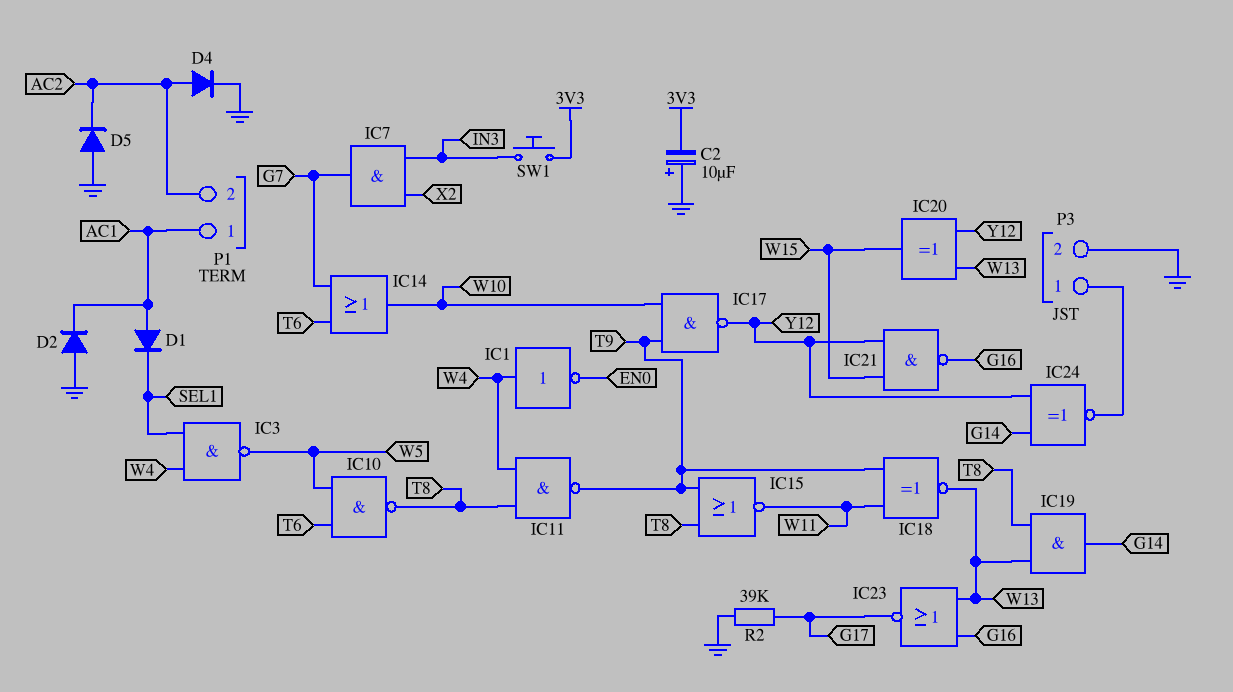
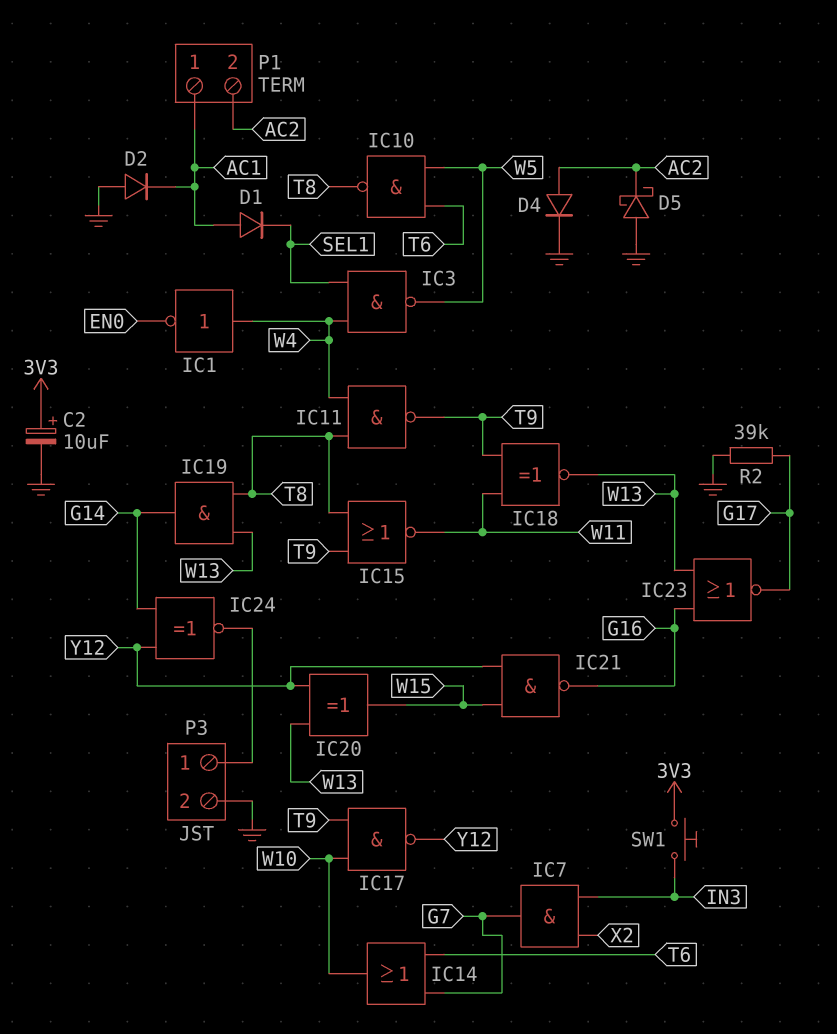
C2: 10uF (plus GND, minus 3V3) -> 10uF (plus 3V3, minus GND)
D5: diode (A GND, K AC2) -> schottky (A GND, K AC2)

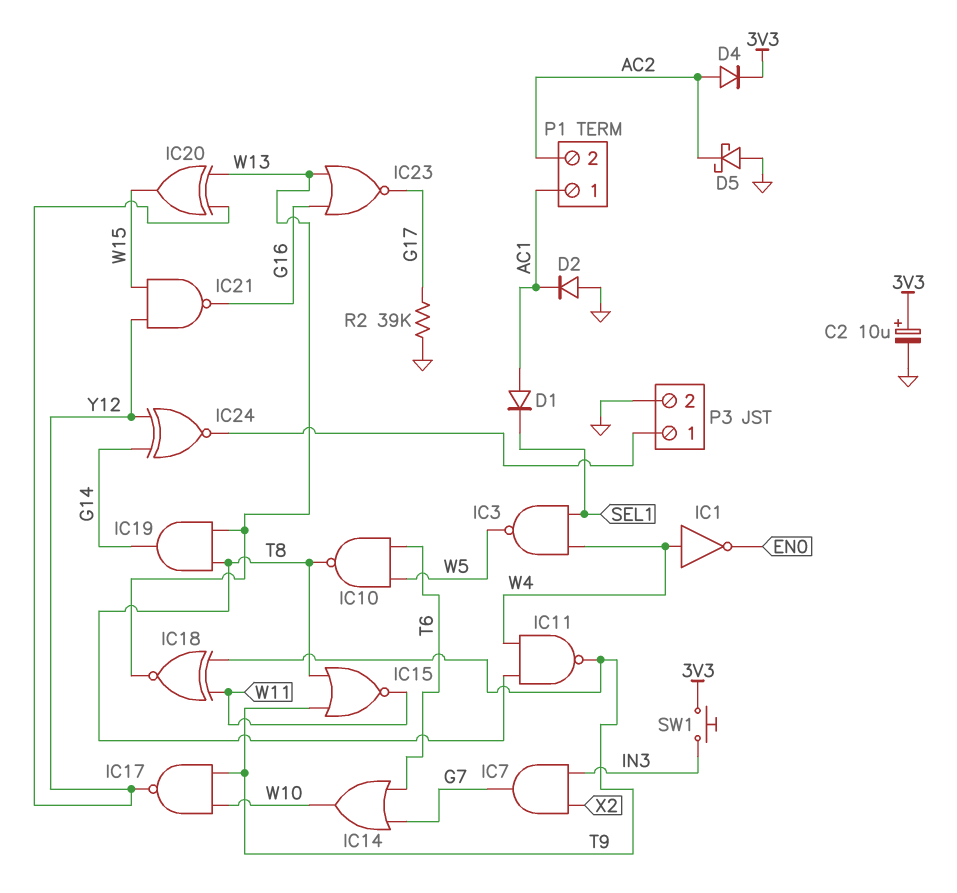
D4: diode (A AC2, K GND) -> diode (A AC2, K 3V3)

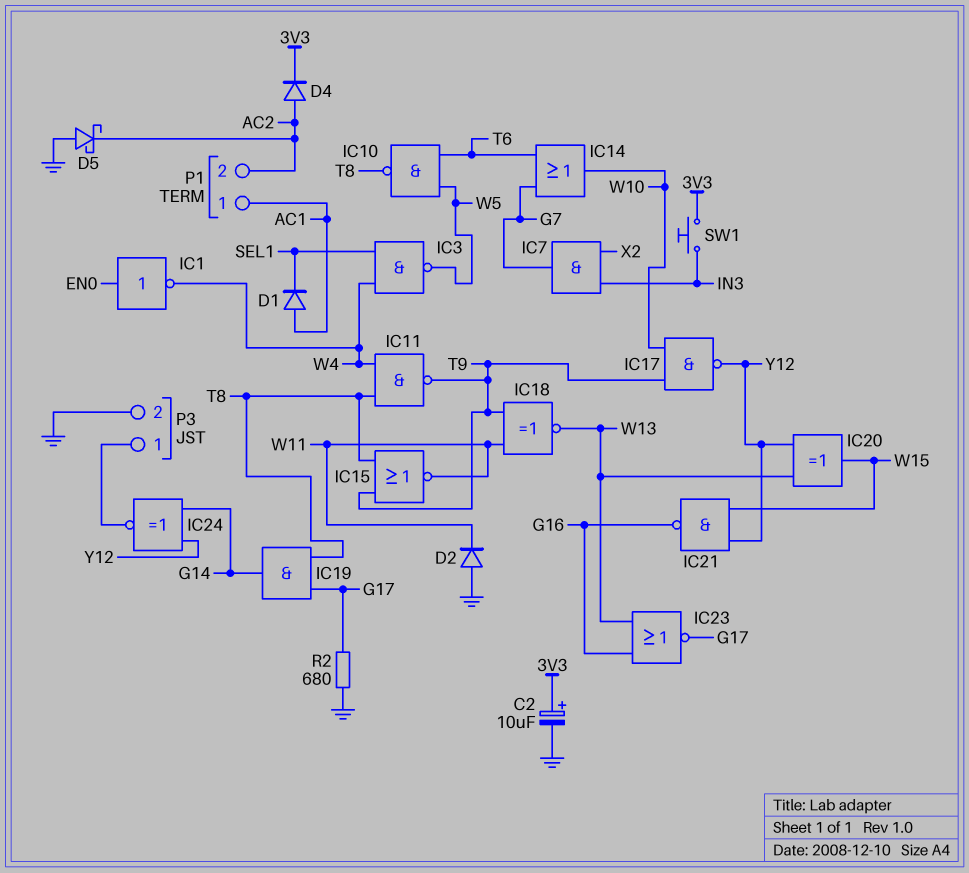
D2: diode (A GND, K AC1) -> diode (A GND, K W11)
IC1: NOT (in W4, out EN0) -> NOT (in EN0, out W4)
IC19: AND (in T8, in W13, out G14) -> AND (in G17, in T8, out G14)
R2: 39k (G17, GND) -> 680 (G17, GND)

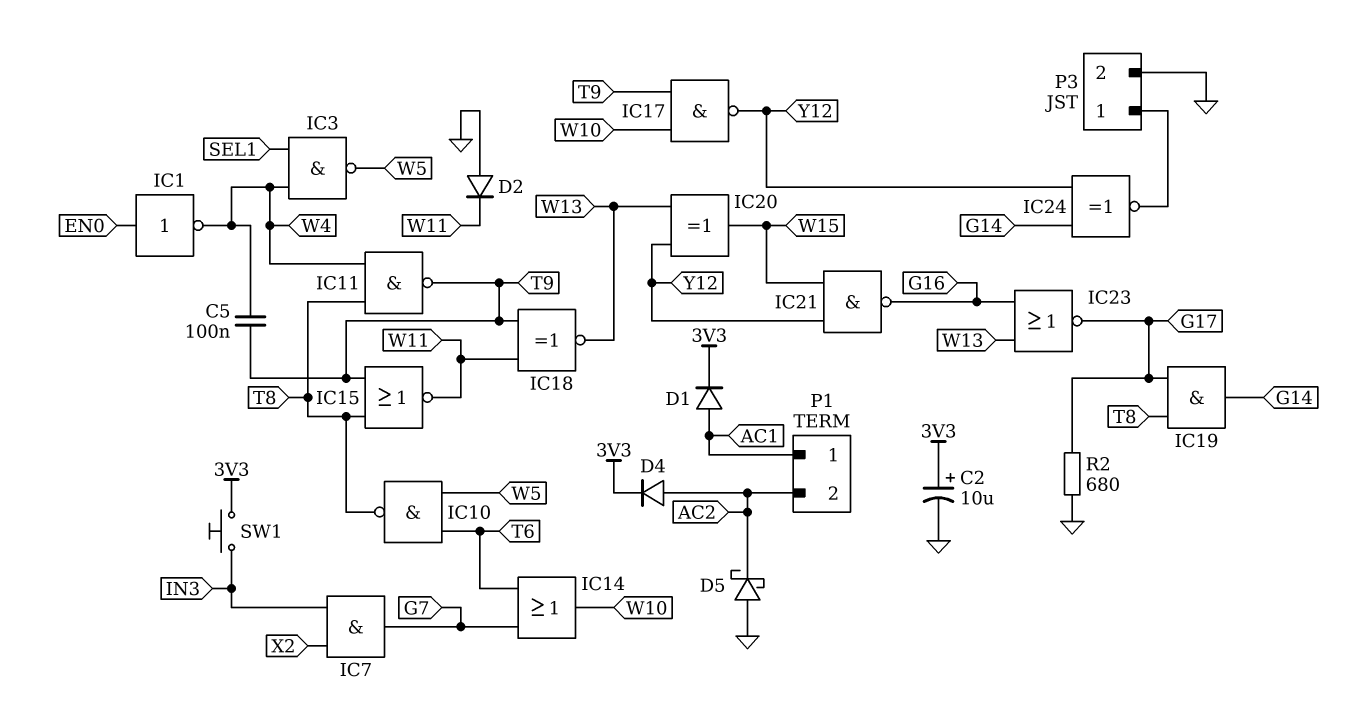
C5: none -> 100nF (T9, W4)
D1: diode (A AC1, K SEL1) -> diode (A AC1, K 3V3)

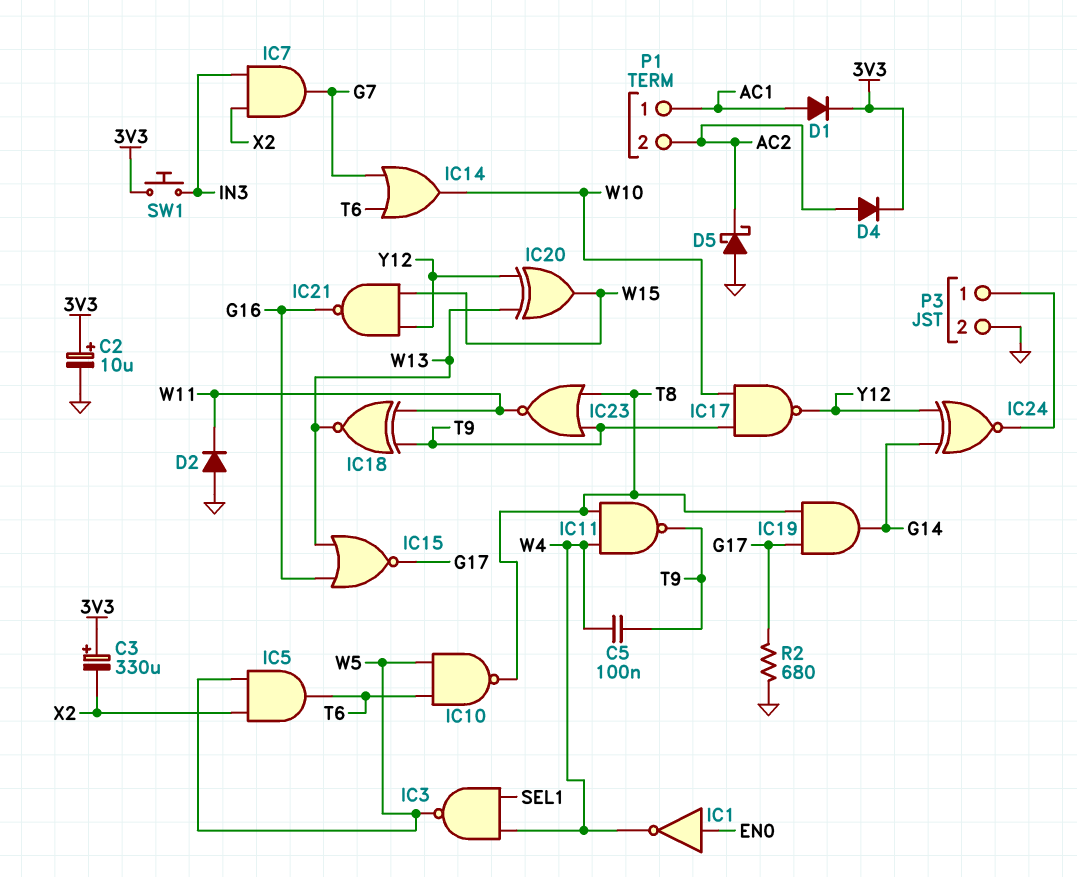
C3: none -> 330uF (plus 3V3, minus X2)
IC5: none -> AND (in W5, in X2, out T6)
IC15: NOR (in T8, in T9, out W11) -> NOR (in G16, in W13, out G17)
IC23: NOR (in G16, in W13, out G17) -> NOR (in T8, in T9, out W11)

